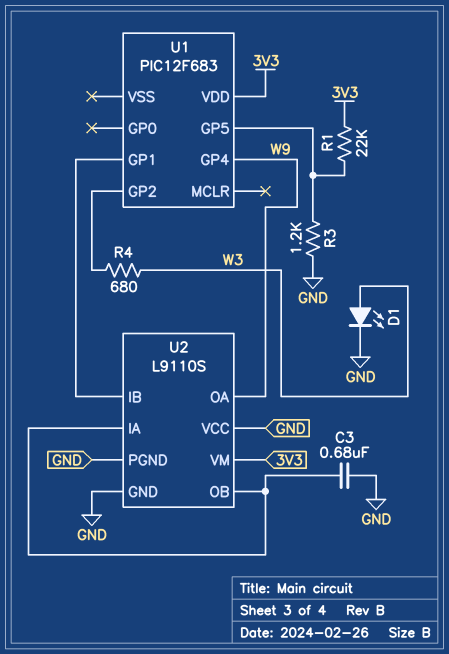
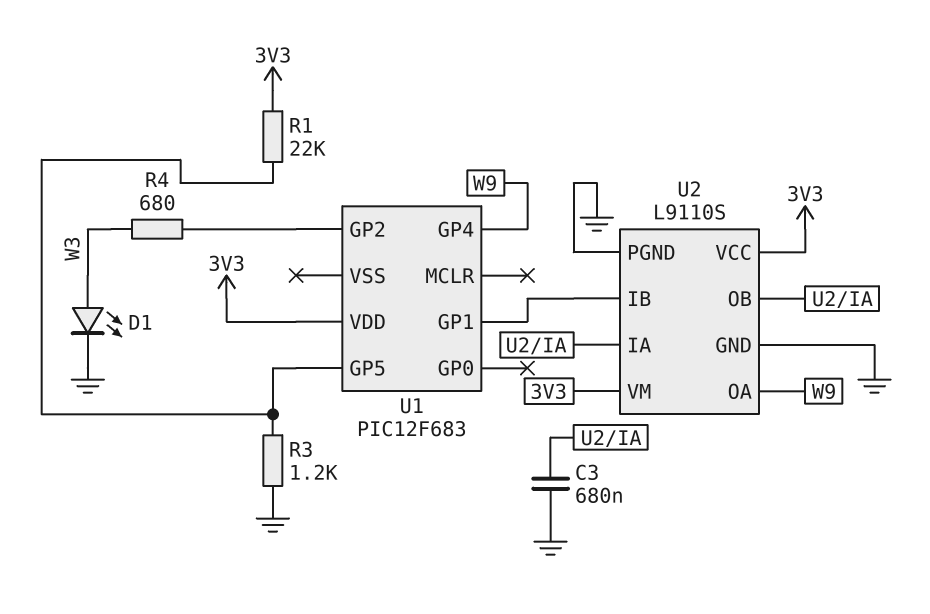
U2 pin VCC: GND -> 3V3

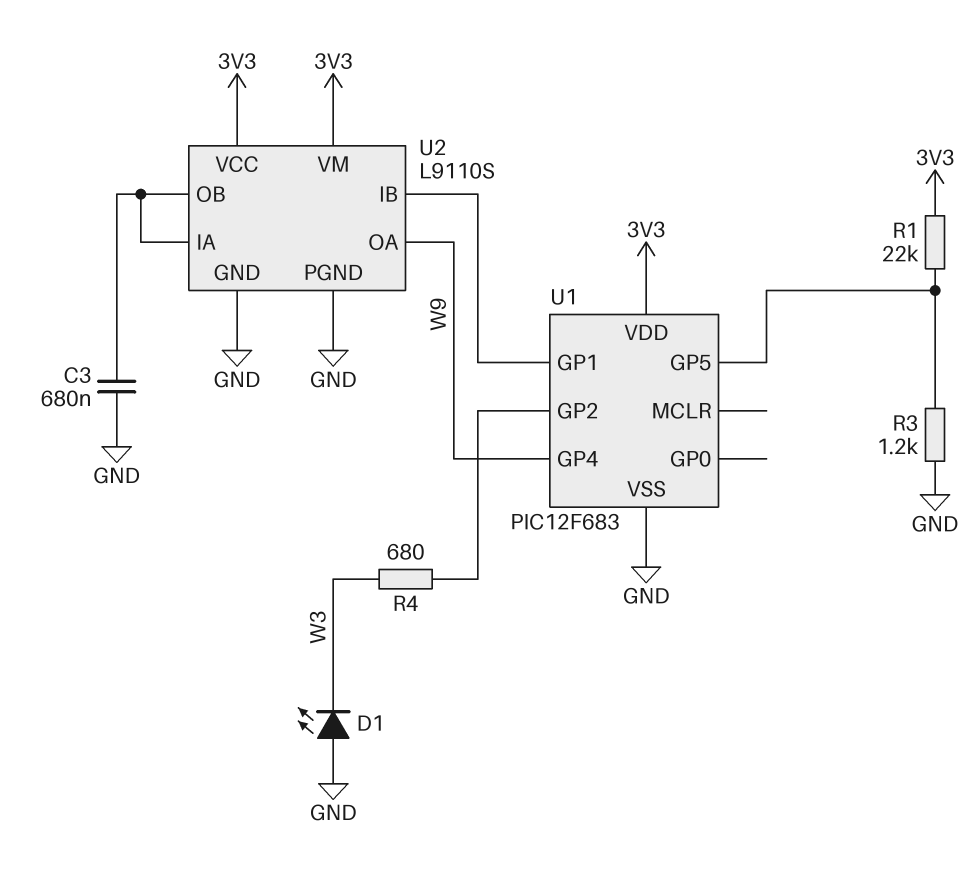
D1: LED (A W3, K GND) -> LED (A GND, K W3)
U1 pin VSS: none -> GND

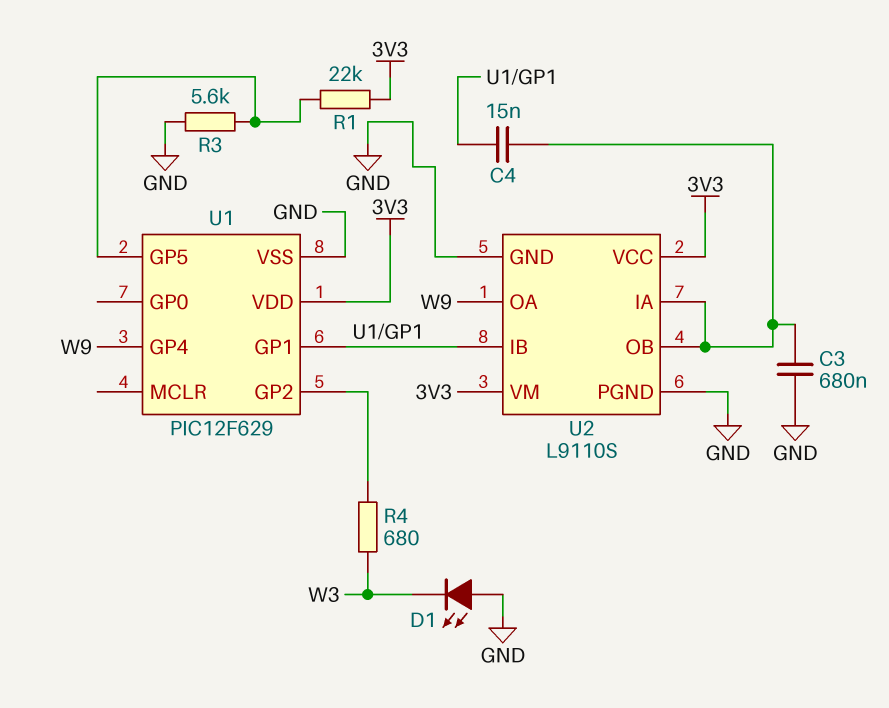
C4: none -> 15nF (U1/GP1, U2/IA)
R3: 1.2k (GND, U1/GP5) -> 5.6k (GND, U1/GP5)
U1: PIC12F683 -> PIC12F629

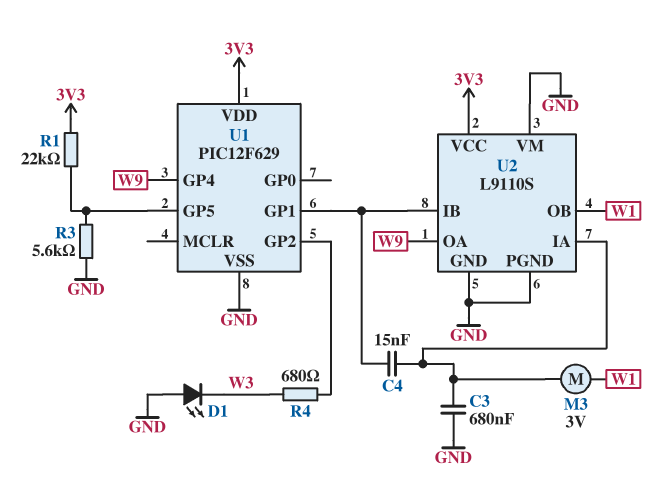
M3: none -> motor 3V (U2/IA, W1)
U2 pin OB: U2/IA -> W1
U2 pin VM: 3V3 -> GND

